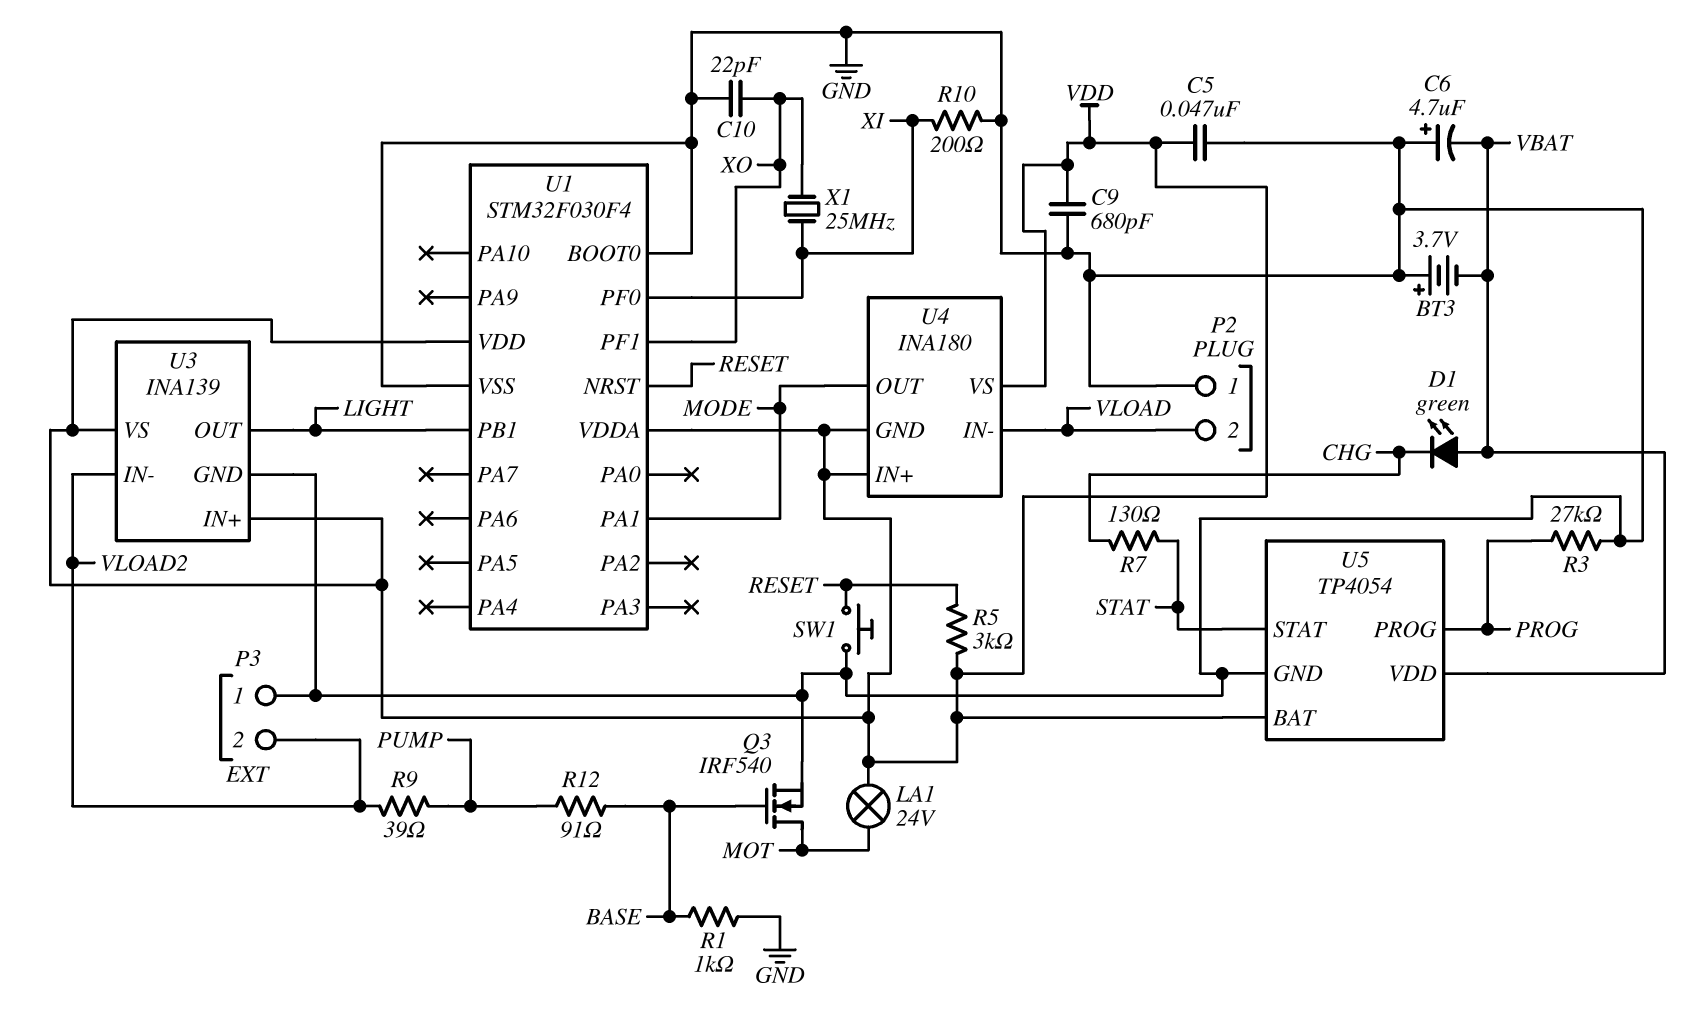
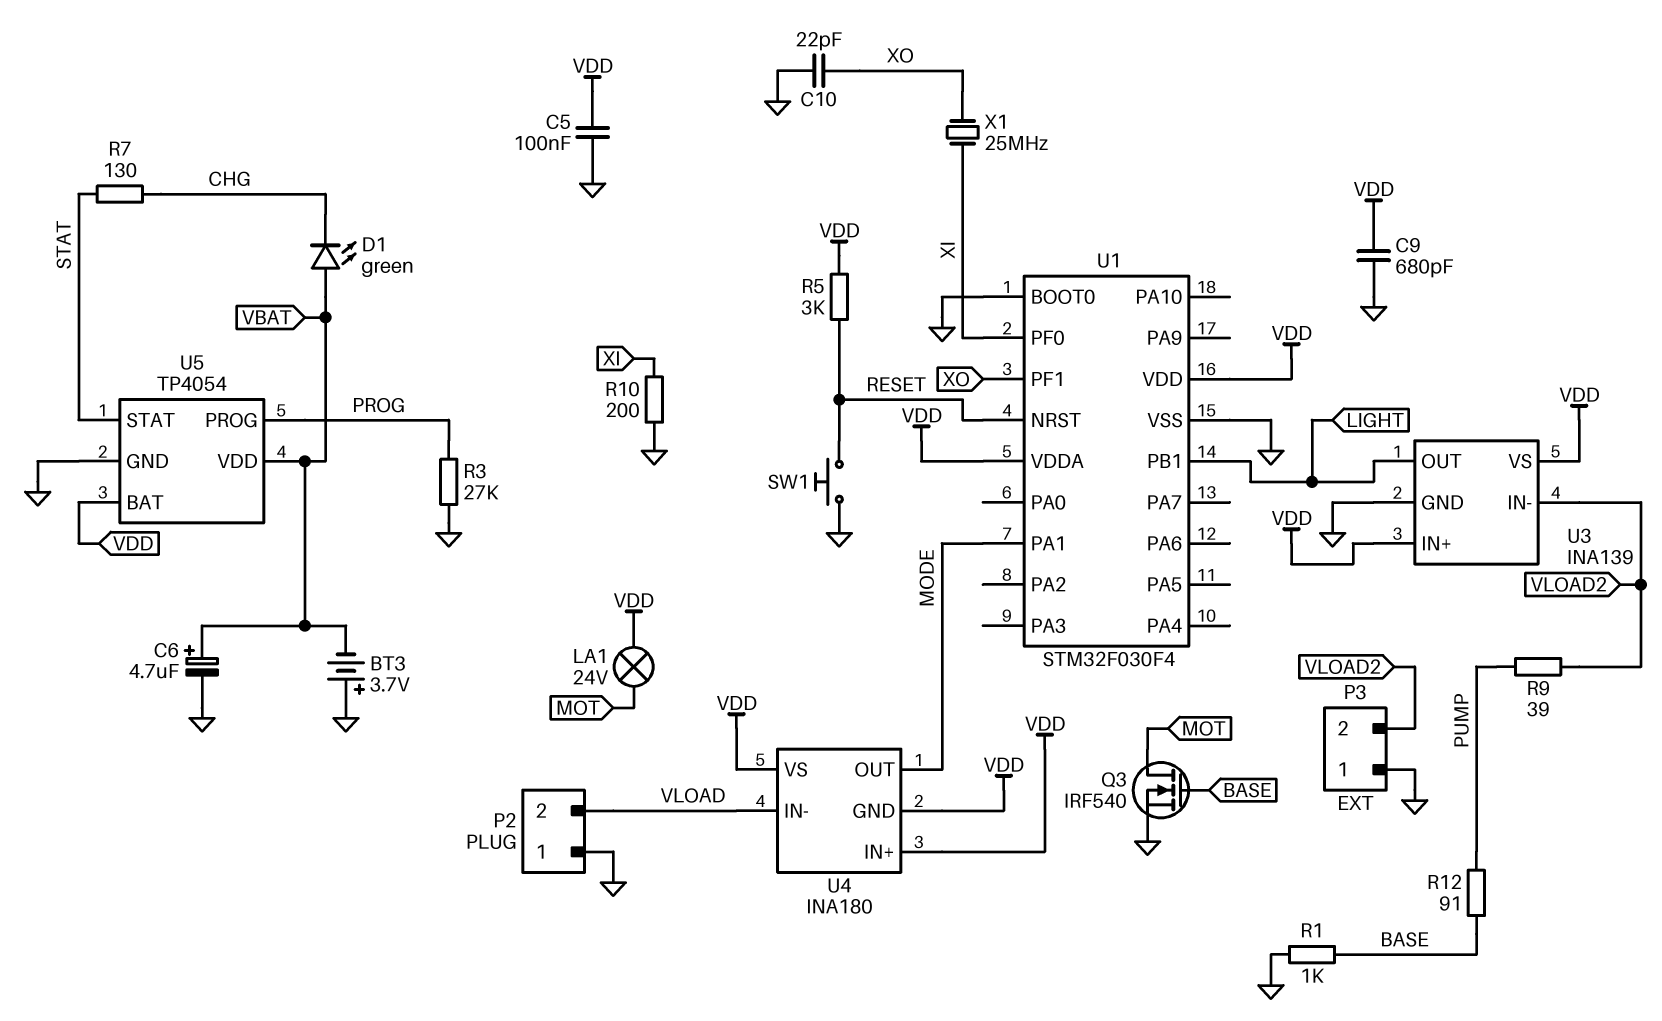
C5: 47nF (GND, VDD) -> 100nF (GND, VDD)
C6: 4.7uF (plus GND, minus VBAT) -> 4.7uF (plus VBAT, minus GND)

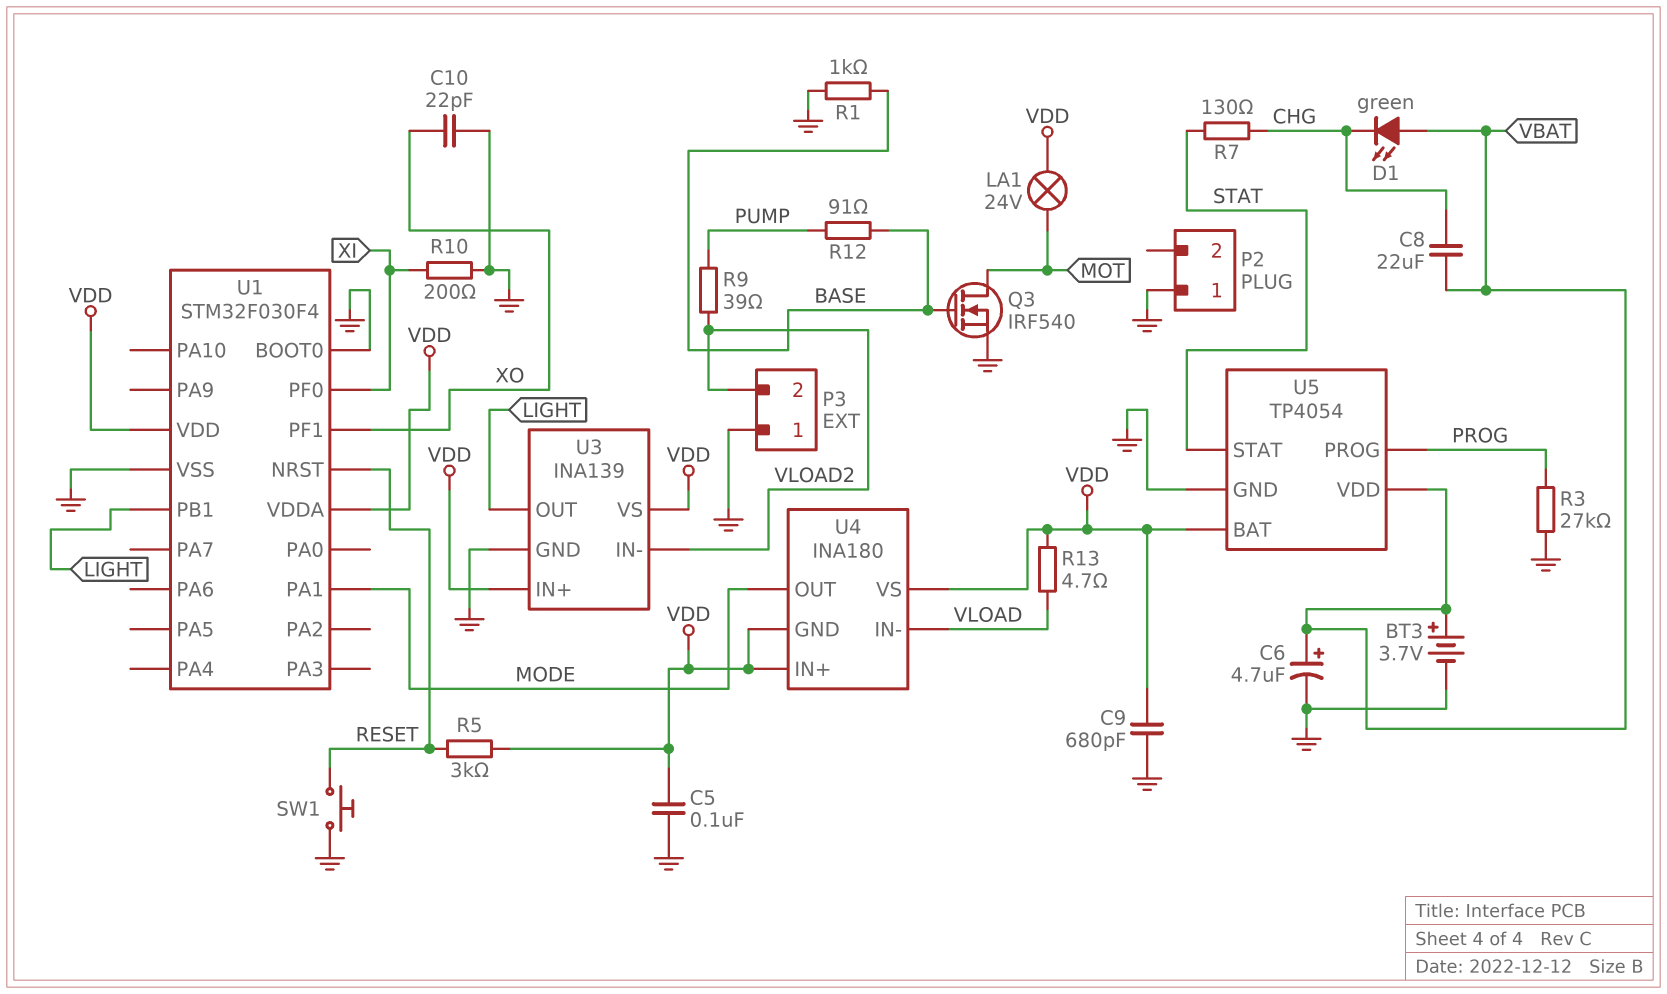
BT3: 3.7V (plus GND, minus VBAT) -> 3.7V (plus VBAT, minus GND)
C8: none -> 22uF (CHG, VBAT)
P2 pin 2: VLOAD -> none
R13: none -> 4.7 (VDD, VLOAD)
X1: 25MHz (XI, XO) -> none

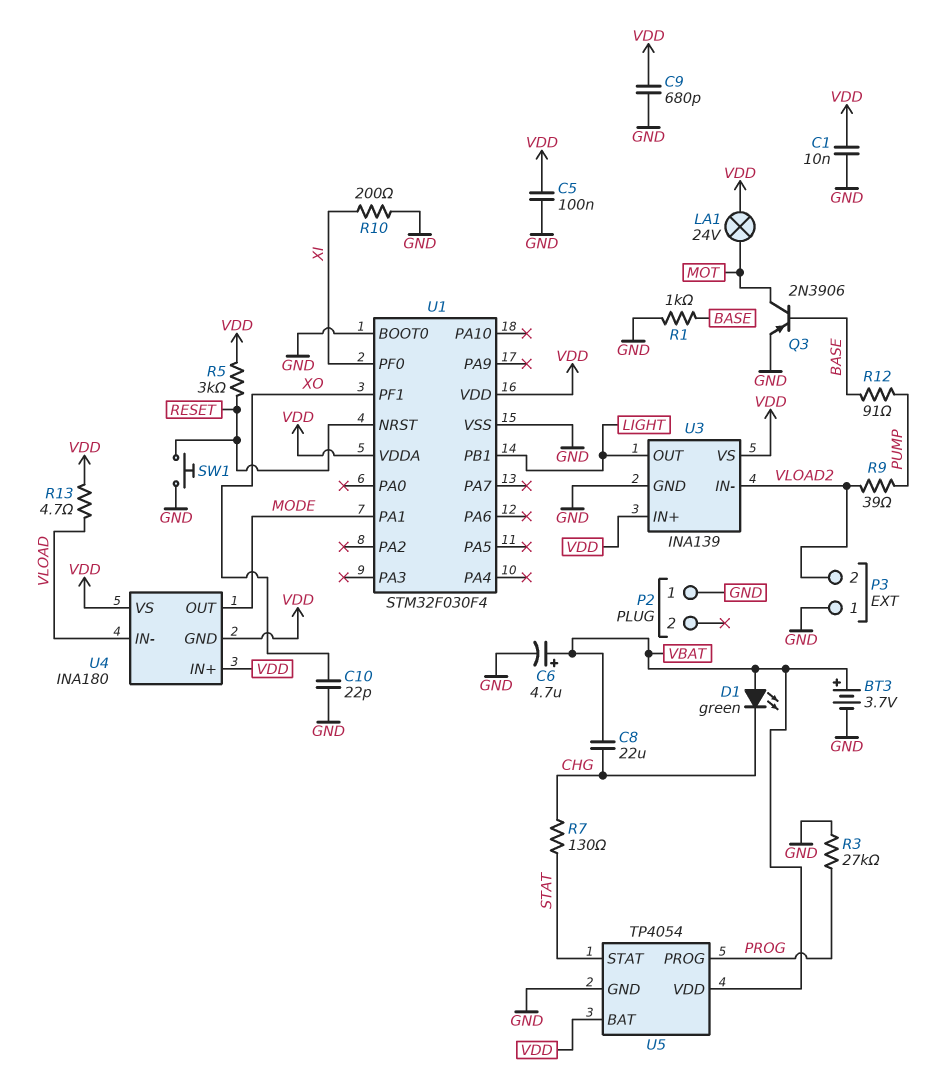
C1: none -> 10nF (GND, VDD)
Q3: NMOS IRF540 (G BASE, D MOT, S GND) -> PNP 2N3906 (B BASE, C MOT, E GND)

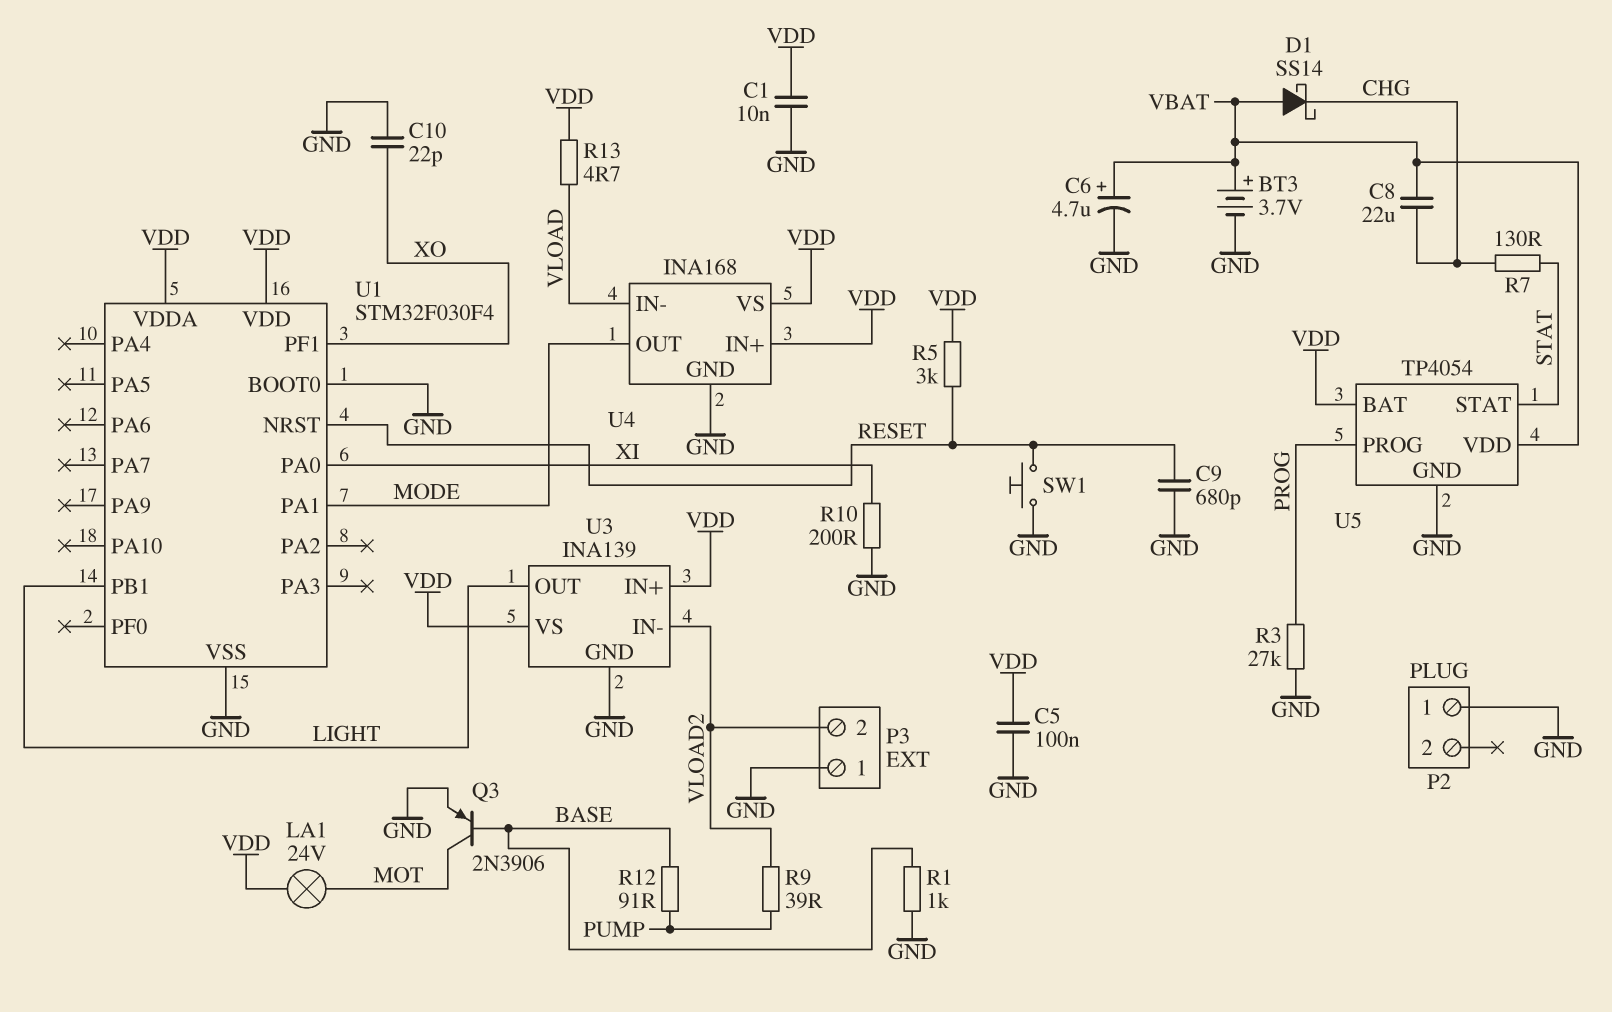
C9: 680pF (GND, VDD) -> 680pF (GND, RESET)
D1: LED green (A VBAT, K CHG) -> schottky SS14 (A VBAT, K CHG)
U1 pin PA0: none -> XI
U1 pin PF0: XI -> none
U4: INA180 -> INA168
U4 pin GND: VDD -> GND

